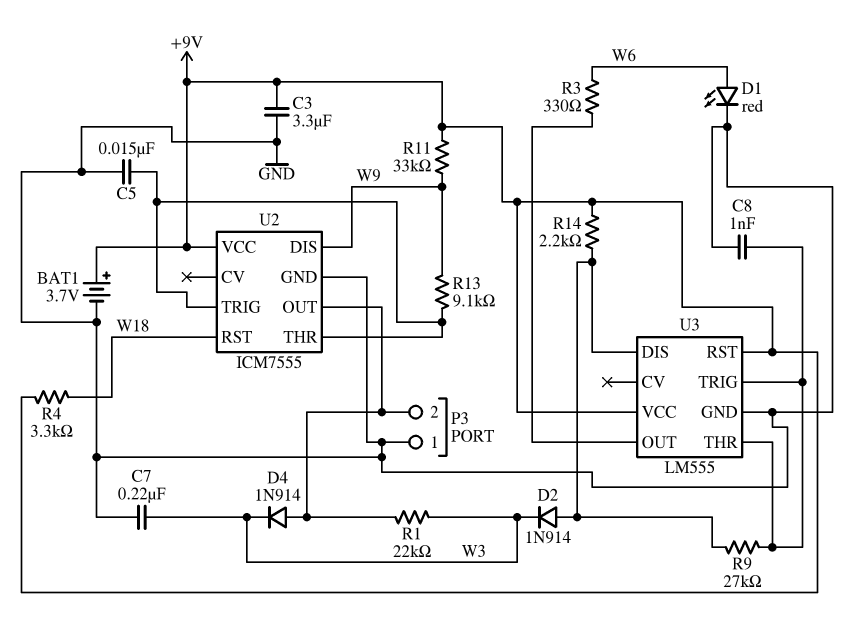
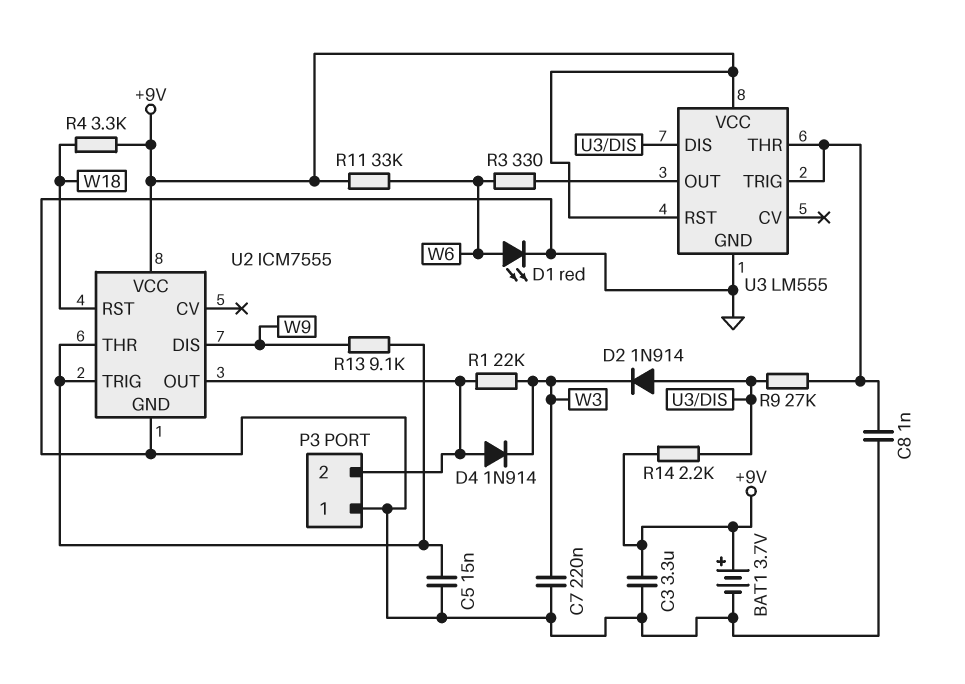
R11: 33k (+9V, W9) -> 33k (+9V, W6)

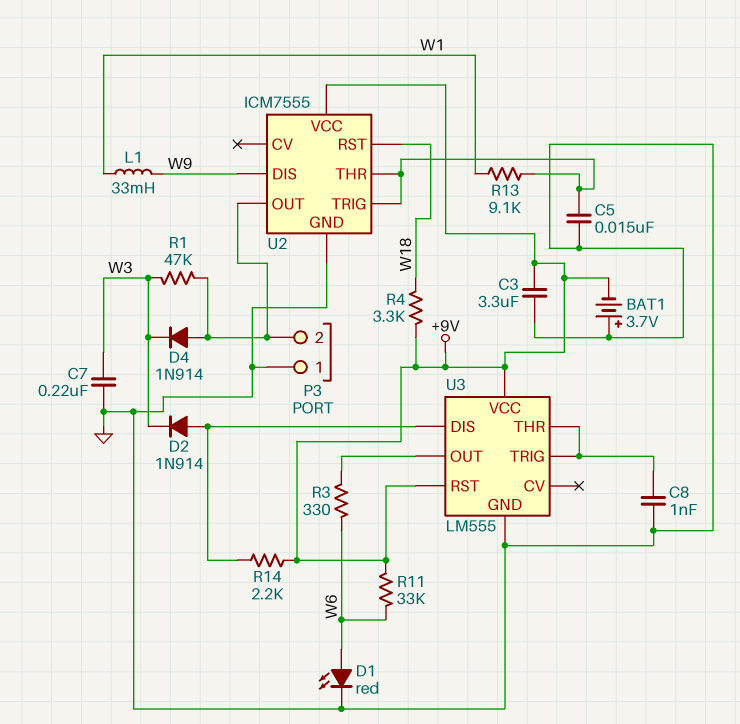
BAT1: 3.7V (plus +9V, minus GND) -> 3.7V (plus GND, minus +9V)
L1: none -> 33mH (W1, W9)
R1: 22k (P3/2, W3) -> 47k (P3/2, W3)
R9: 27k (U3/DIS, U3/THR) -> none
R13: 9.1k (U2/THR, W9) -> 9.1k (U2/THR, W1)

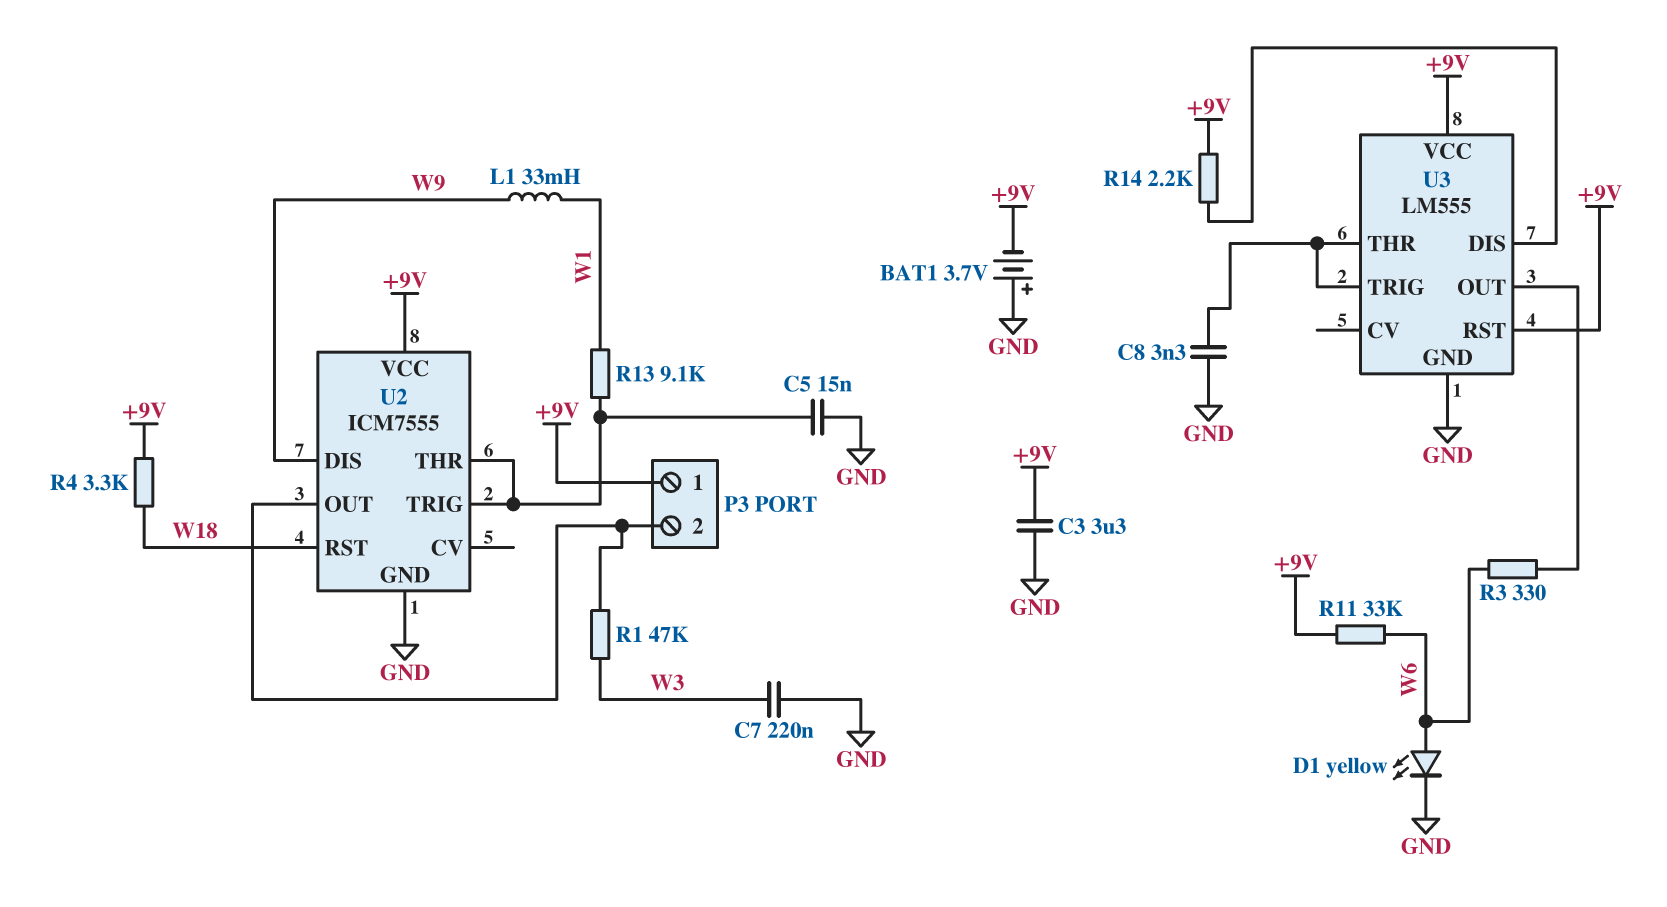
C8: 1nF (GND, U3/THR) -> 3.3nF (GND, U3/THR)
D1: LED red (A W6, K GND) -> LED yellow (A W6, K GND)
D2: diode 1N914 (A U3/DIS, K W3) -> none
D4: diode 1N914 (A P3/2, K W3) -> none
P3 pin 1: GND -> +9V

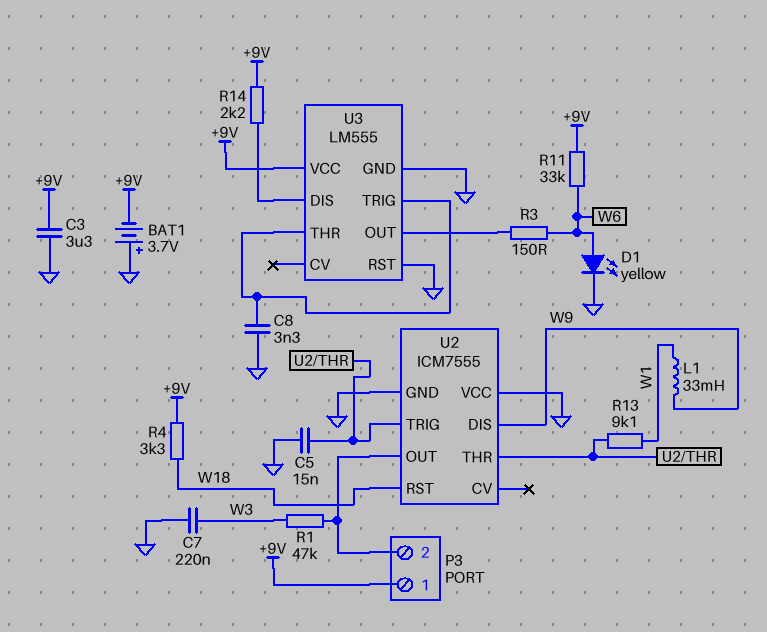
R3: 330 (U3/OUT, W6) -> 150 (U3/OUT, W6)
U2 pin VCC: +9V -> GND
U3 pin RST: +9V -> GND

